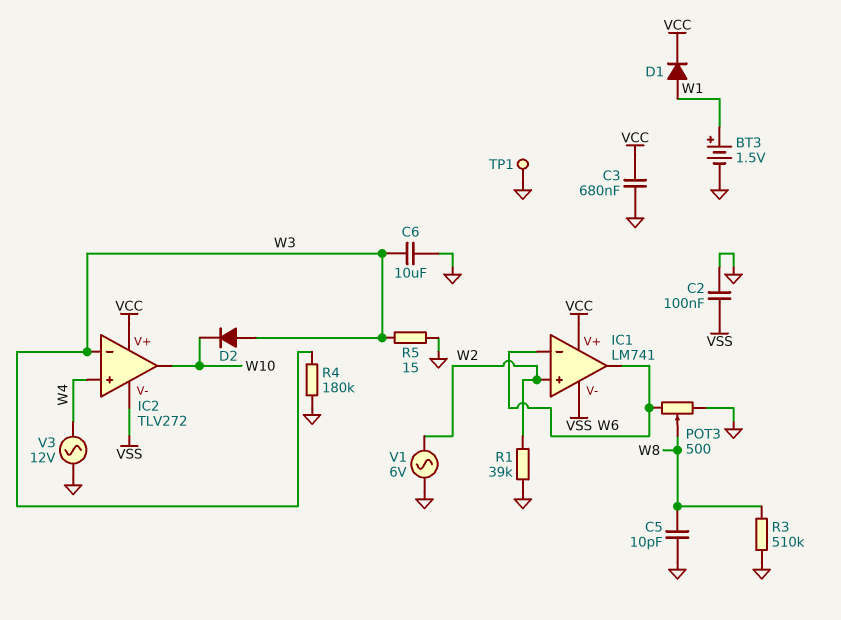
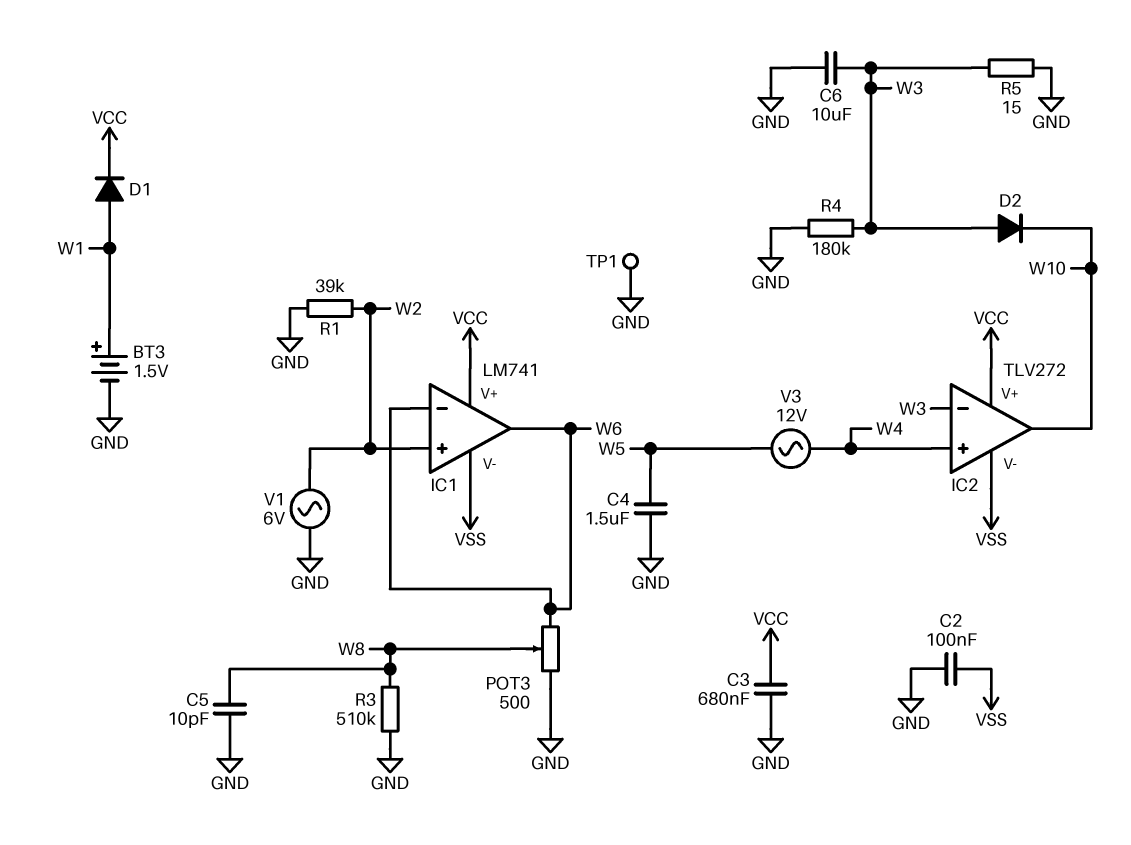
C4: none -> 1.5uF (GND, W5)
V3: AC 12V (GND, W4) -> AC 12V (W4, W5)

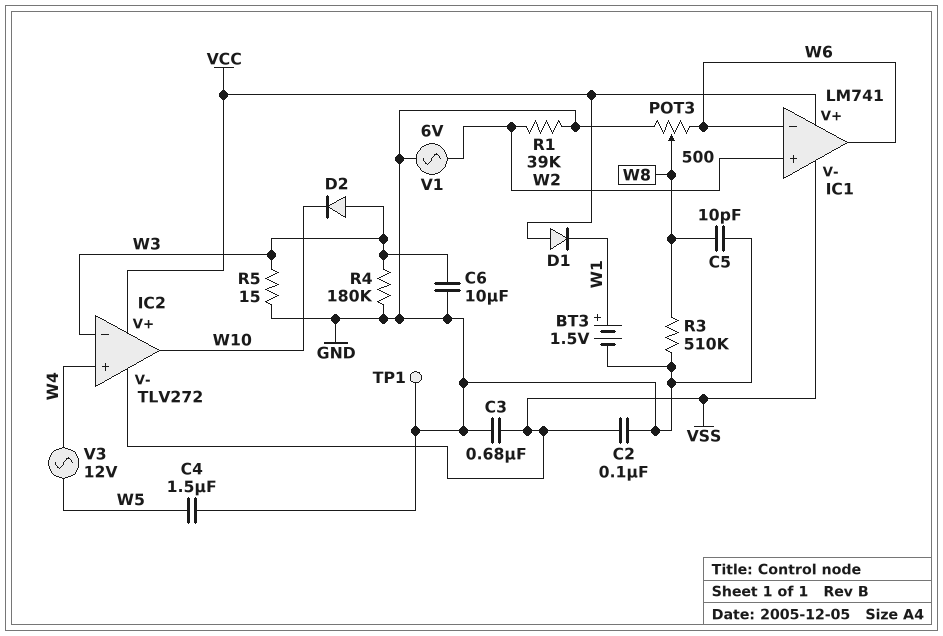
C3: 680nF (GND, VCC) -> 680nF (GND, VSS)
D1: diode (A W1, K VCC) -> diode (A VCC, K W1)

